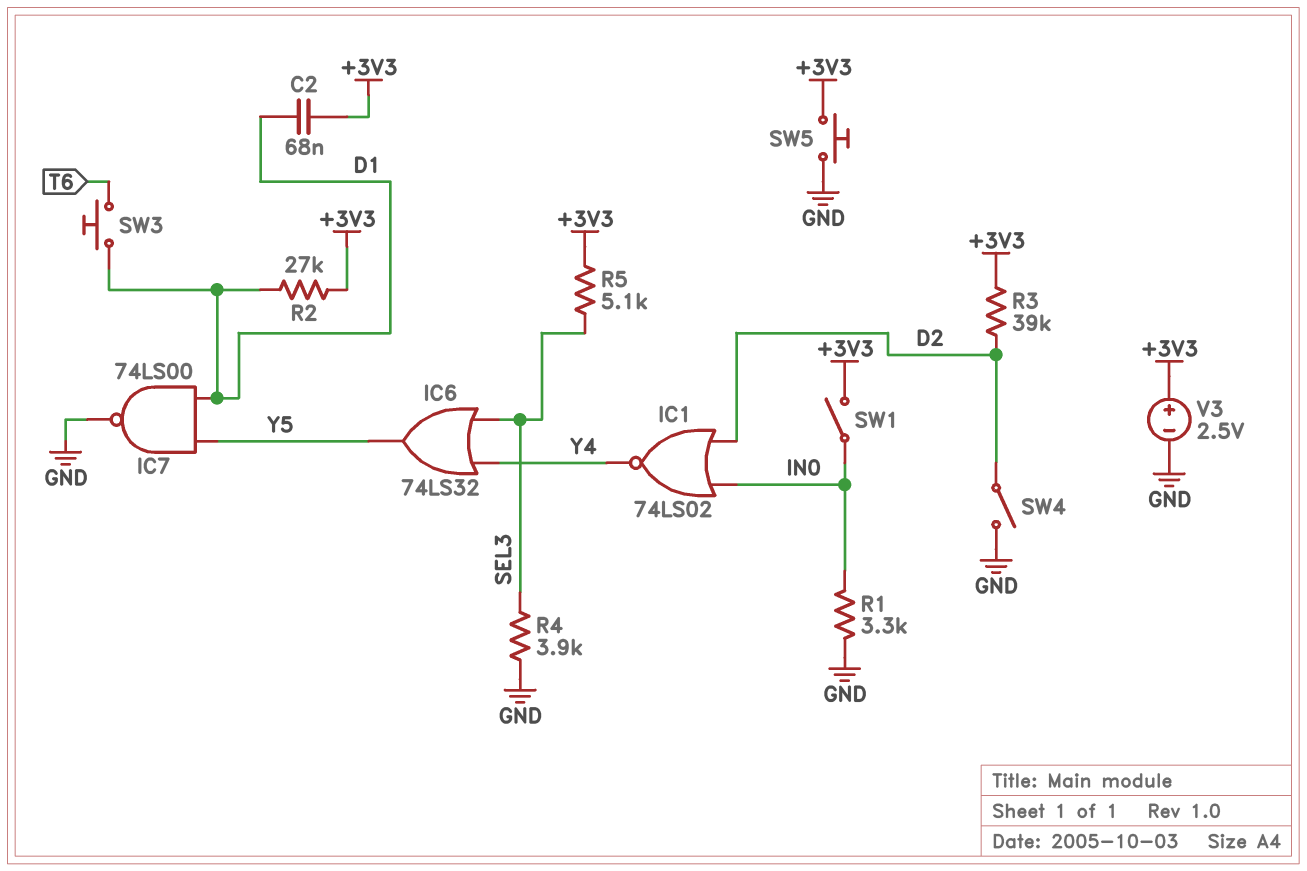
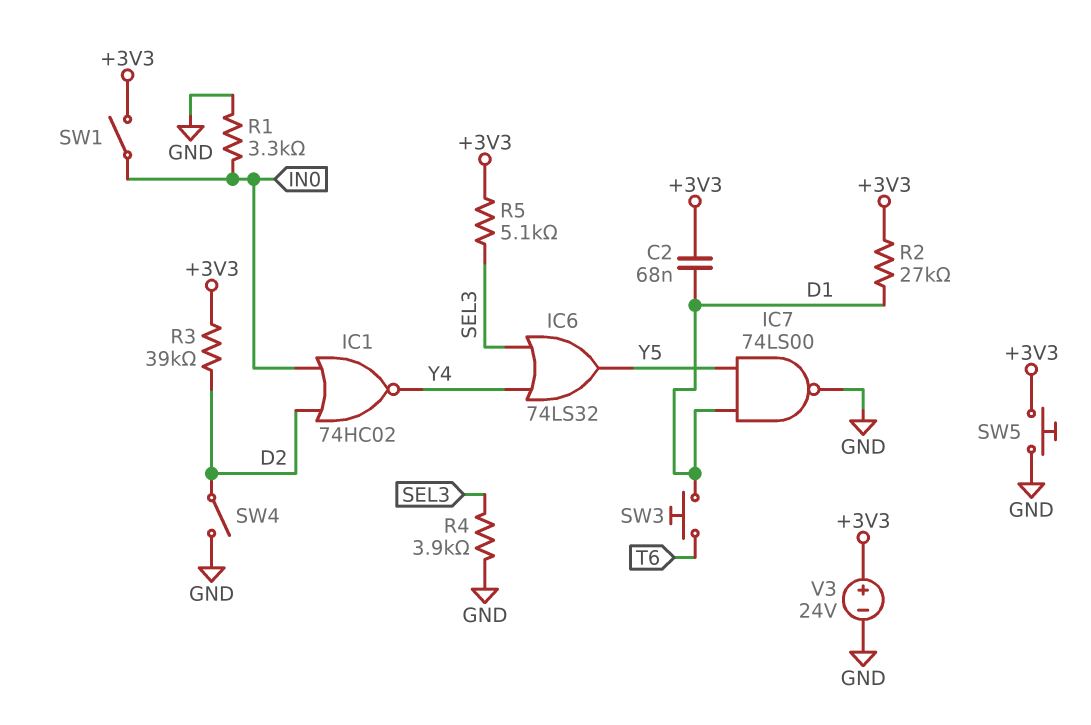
IC1: NOR 74LS02 (in D2, in IN0, out Y4) -> NOR 74HC02 (in D2, in IN0, out Y4)
V3: 2.5V (plus +3V3, minus GND) -> 24V (plus +3V3, minus GND)

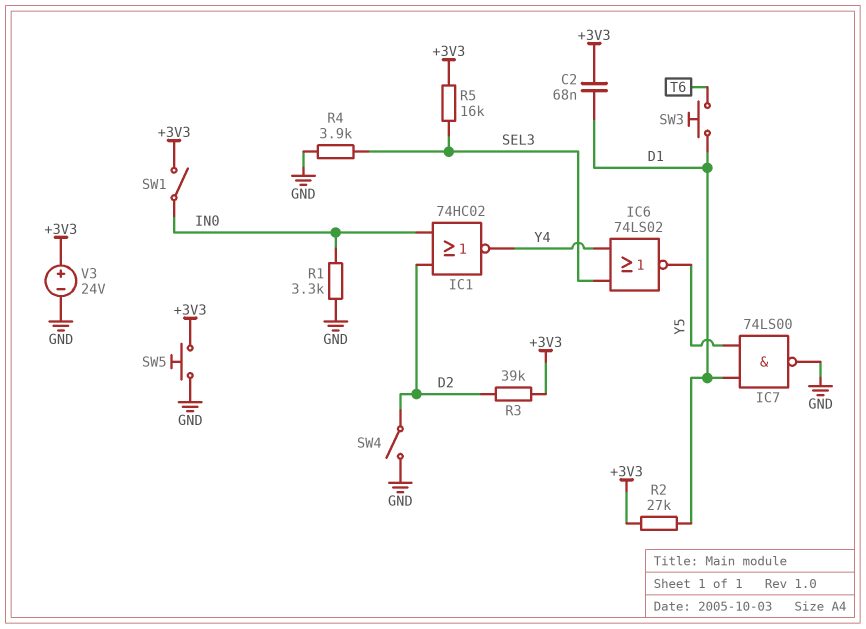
IC6: OR 74LS32 (in SEL3, in Y4, out Y5) -> NOR 74LS02 (in SEL3, in Y4, out Y5)
R5: 5.1k (+3V3, SEL3) -> 16k (+3V3, SEL3)

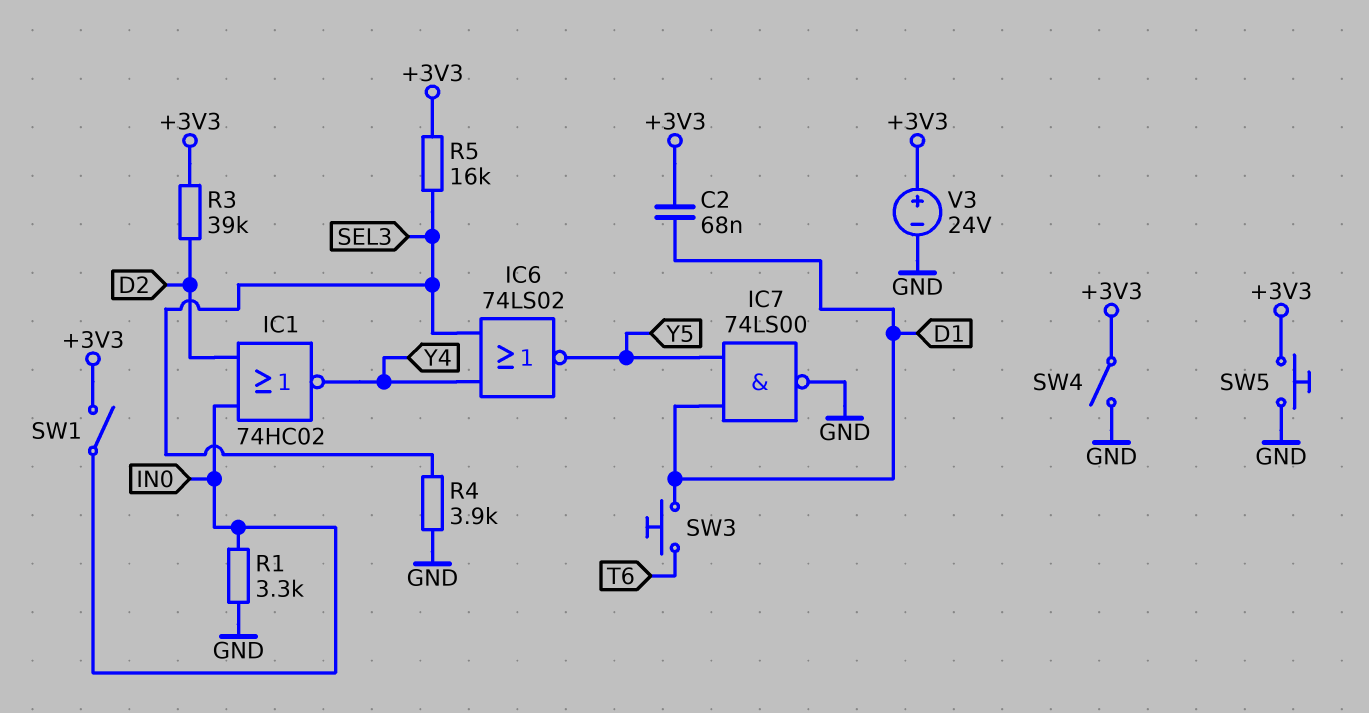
R2: 27k (+3V3, D1) -> none
SW4: switch (D2, GND) -> switch (+3V3, GND)

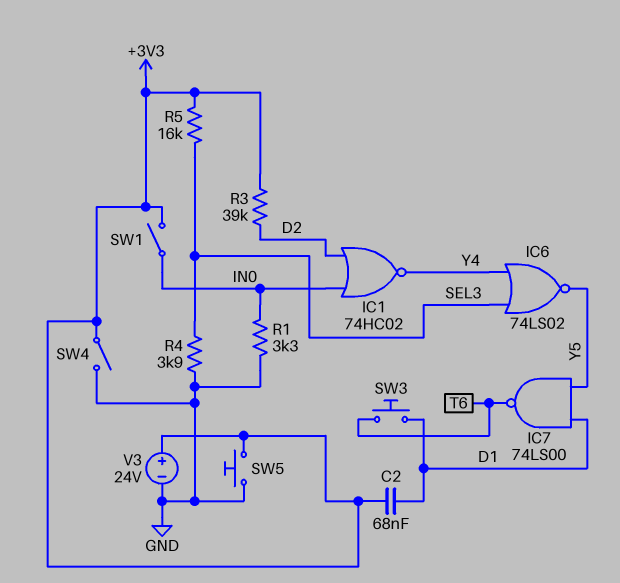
IC7: NAND 74LS00 (in D1, in Y5, out GND) -> NAND 74LS00 (in D1, in Y5, out T6)

